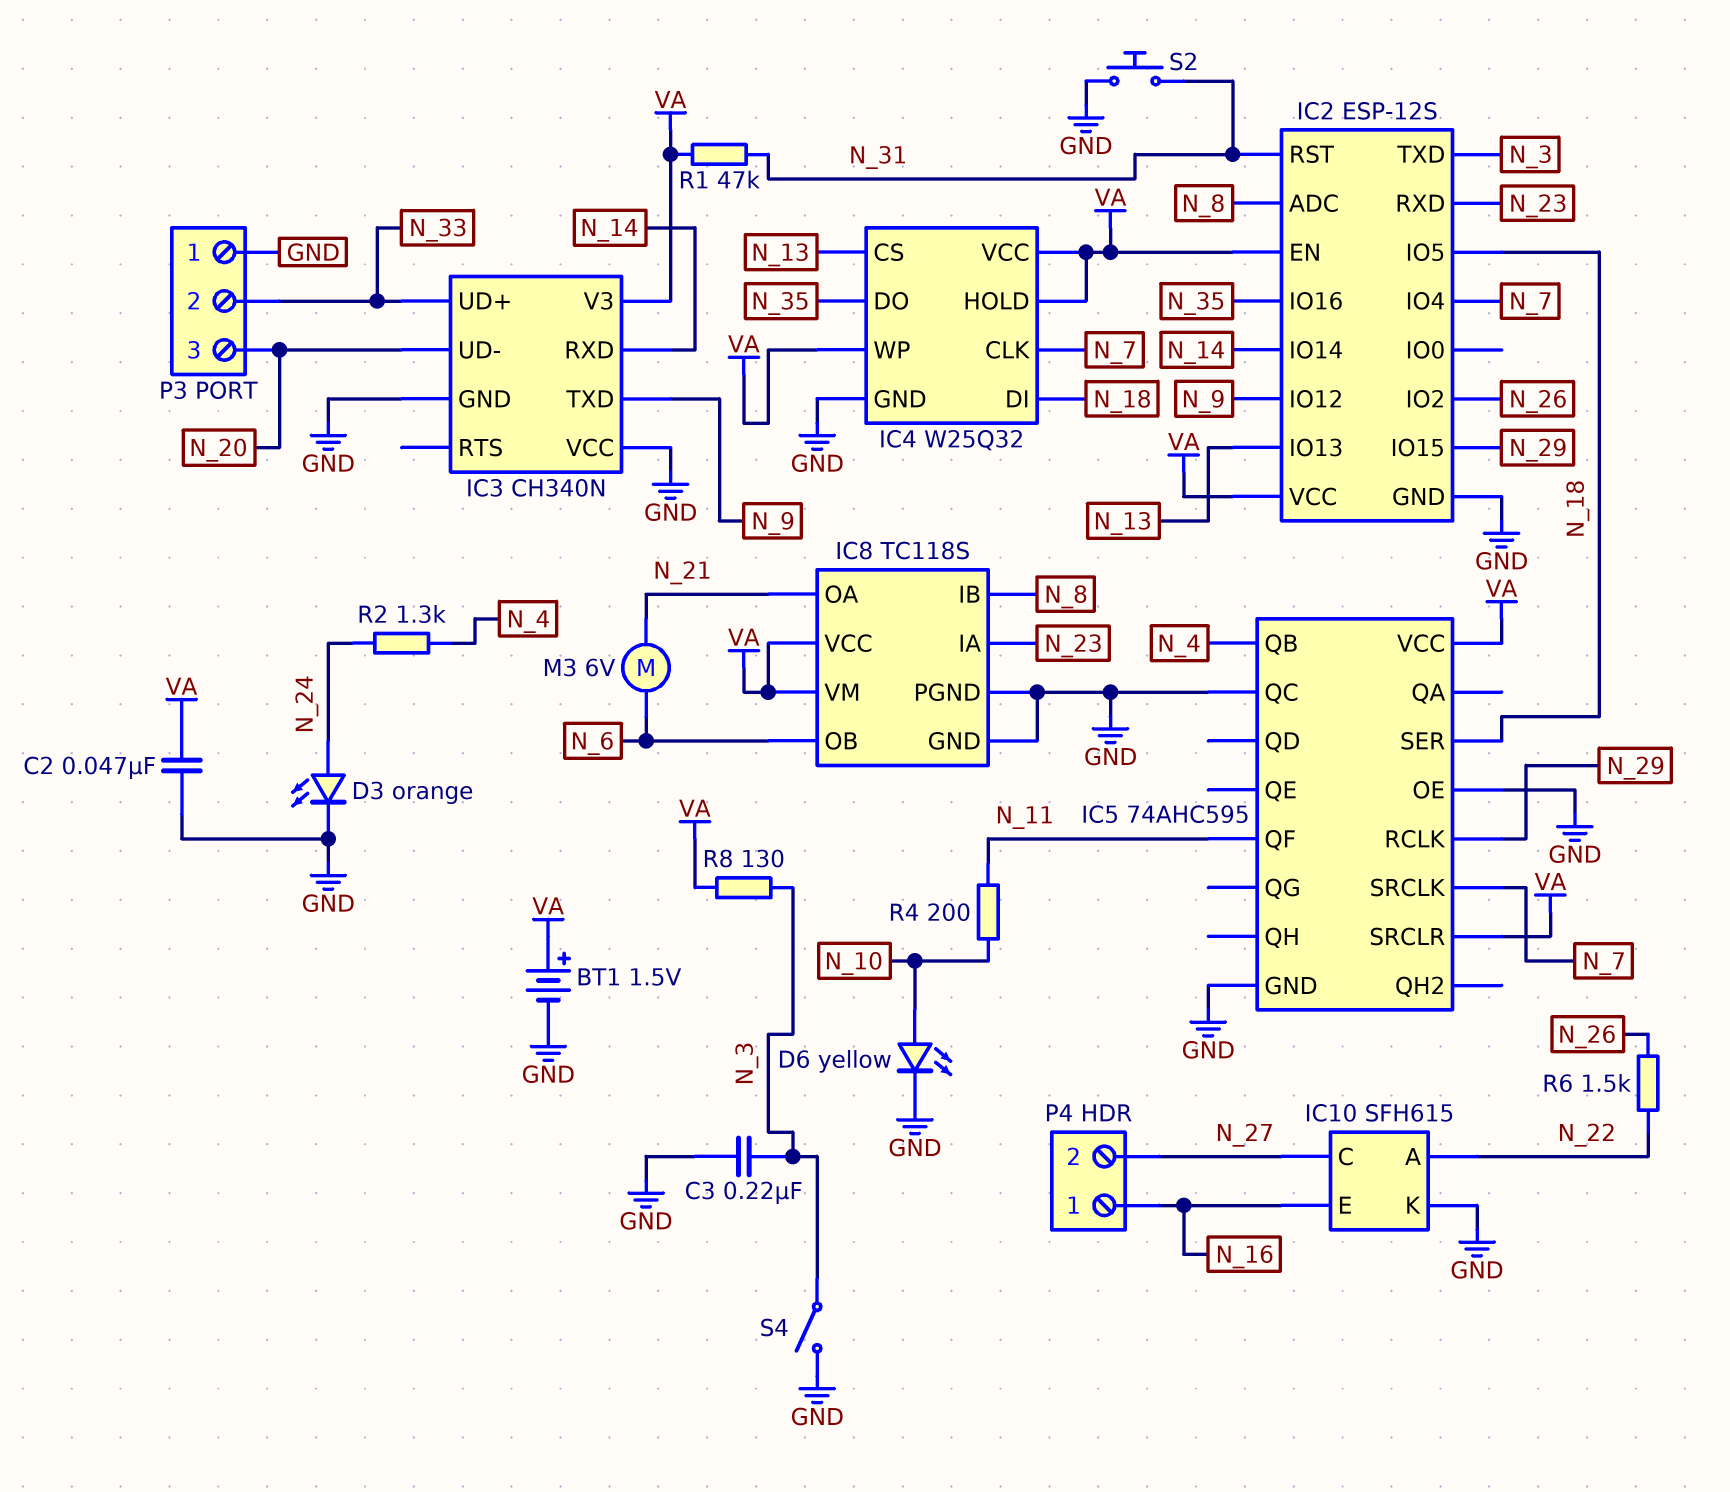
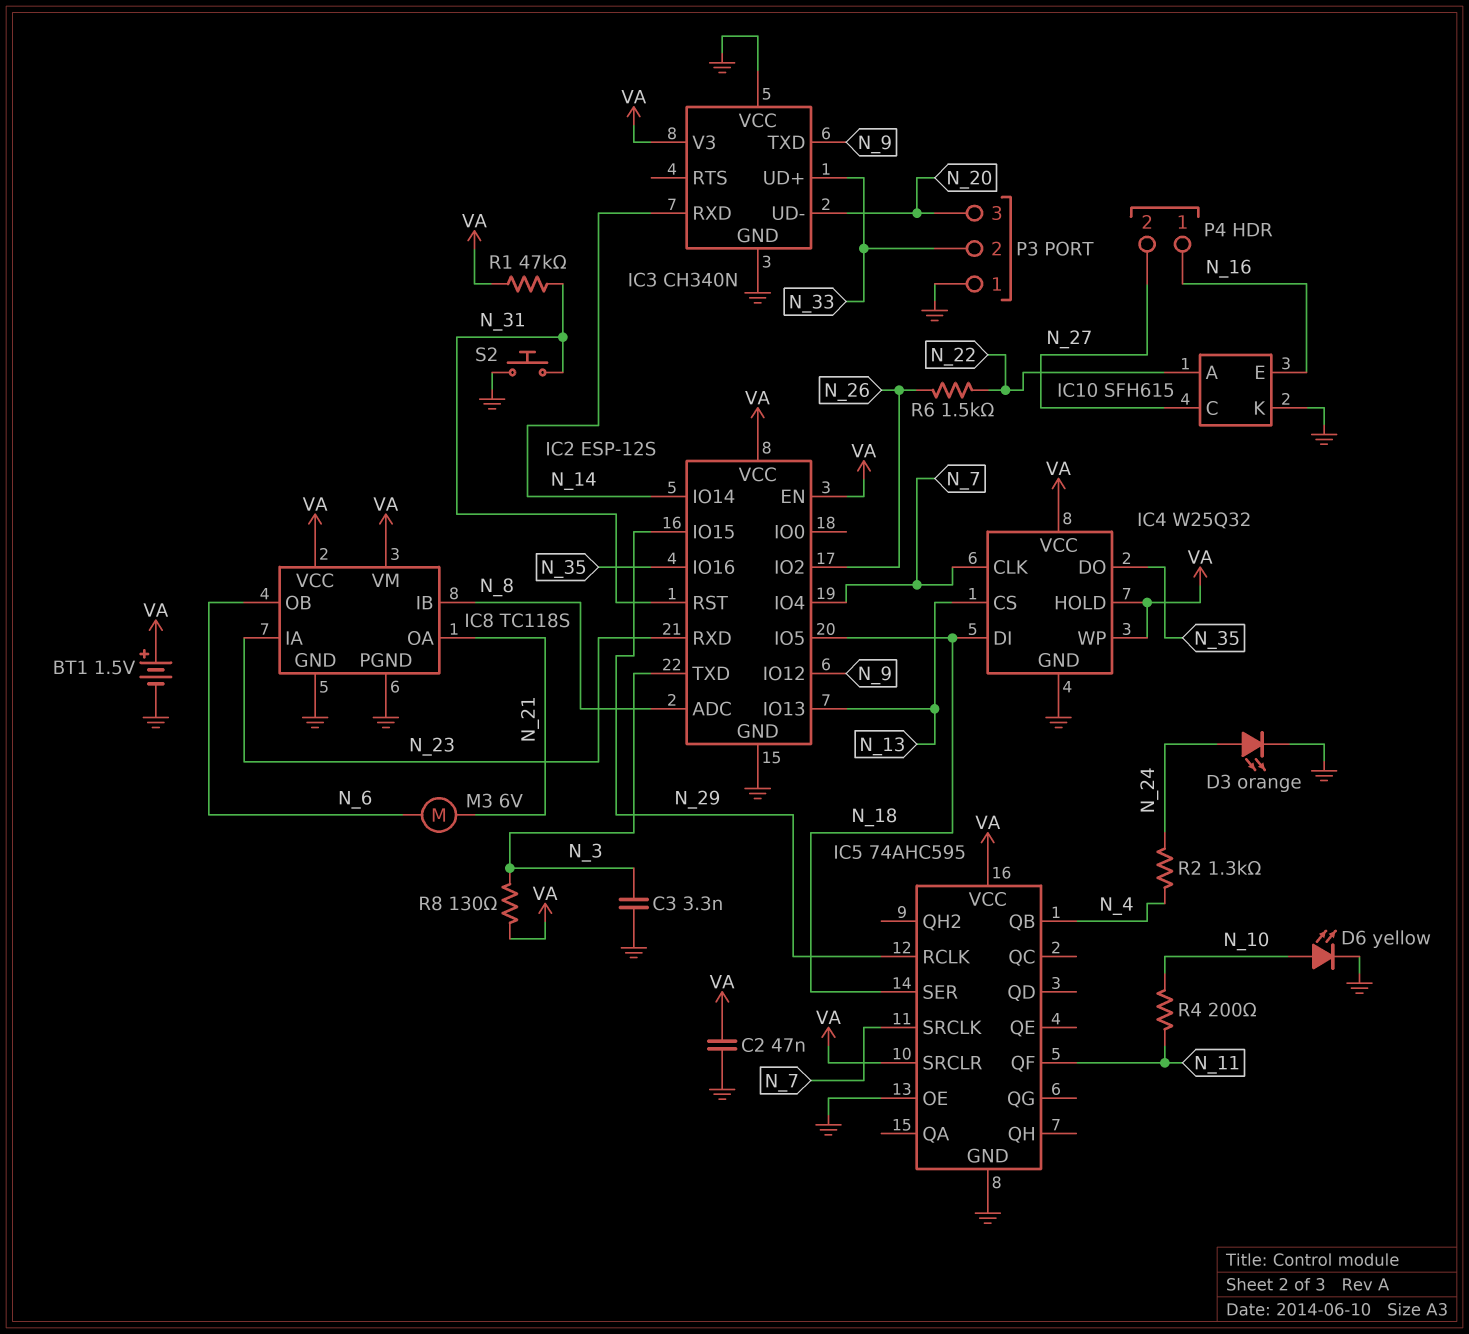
C3: 220nF (GND, N_3) -> 3.3nF (GND, N_3)
IC5 pin QC: GND -> none
S4: switch (GND, N_3) -> none

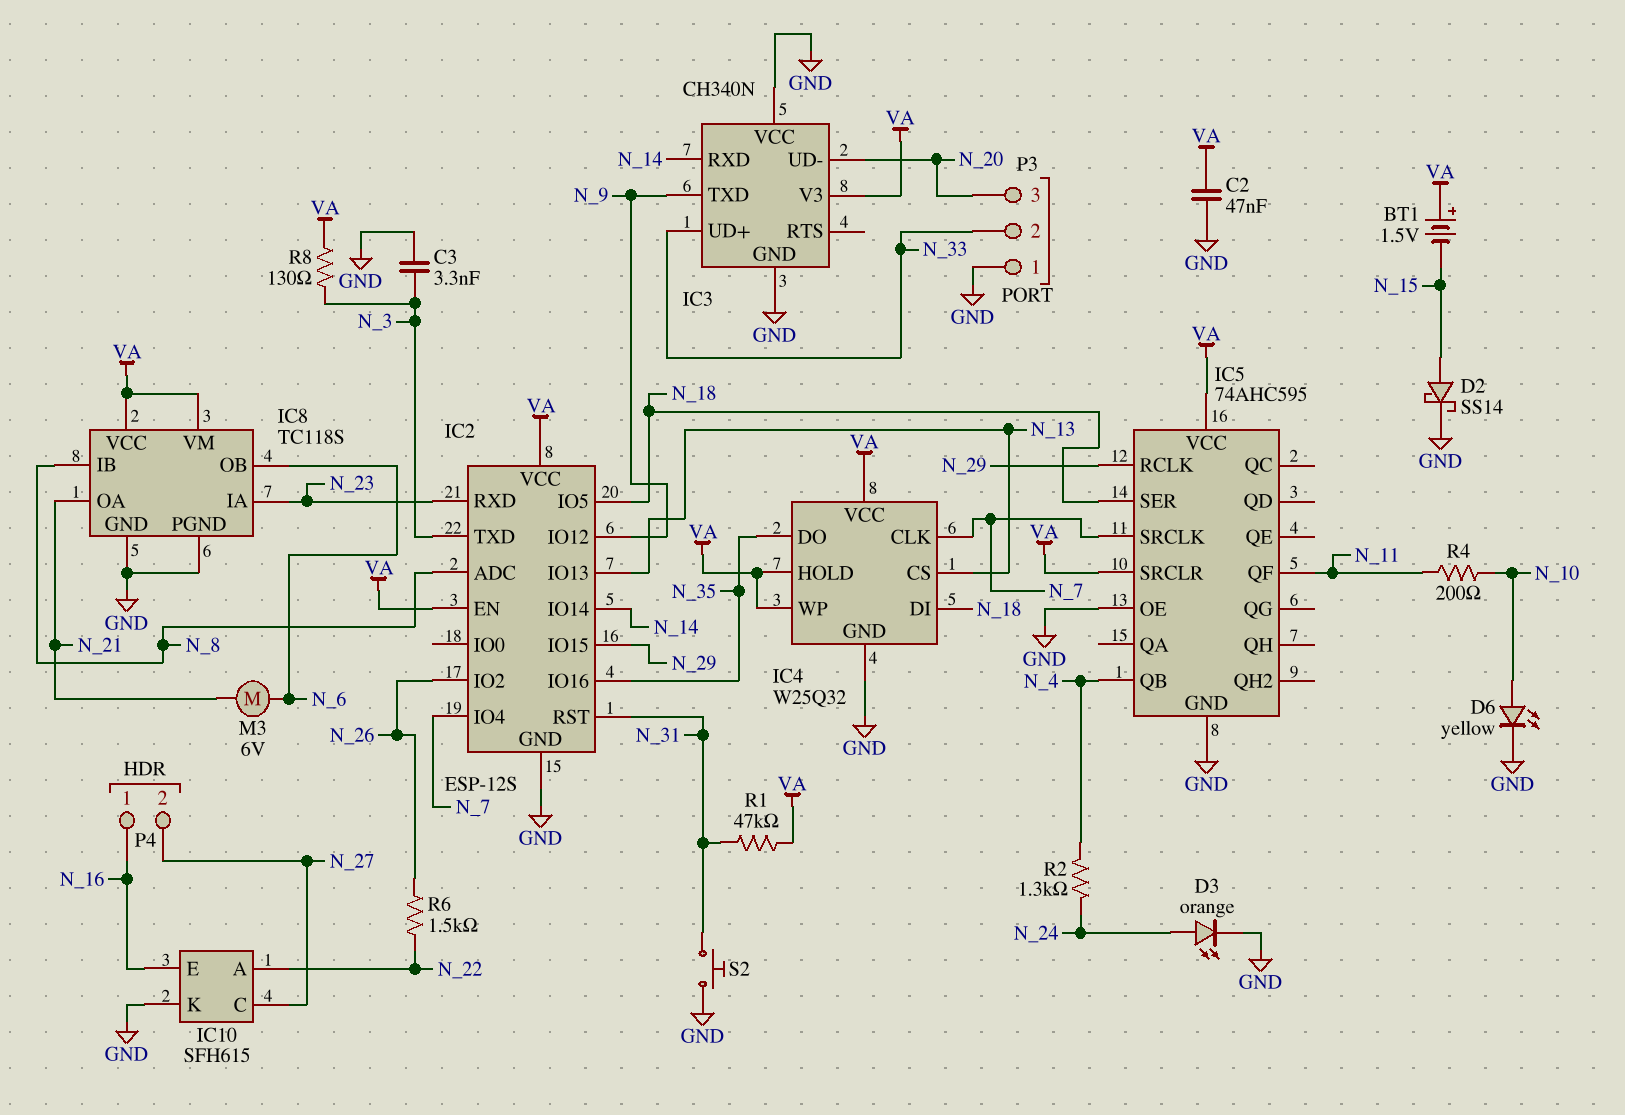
BT1: 1.5V (plus VA, minus GND) -> 1.5V (plus VA, minus N_15)
D2: none -> schottky SS14 (A N_15, K GND)

